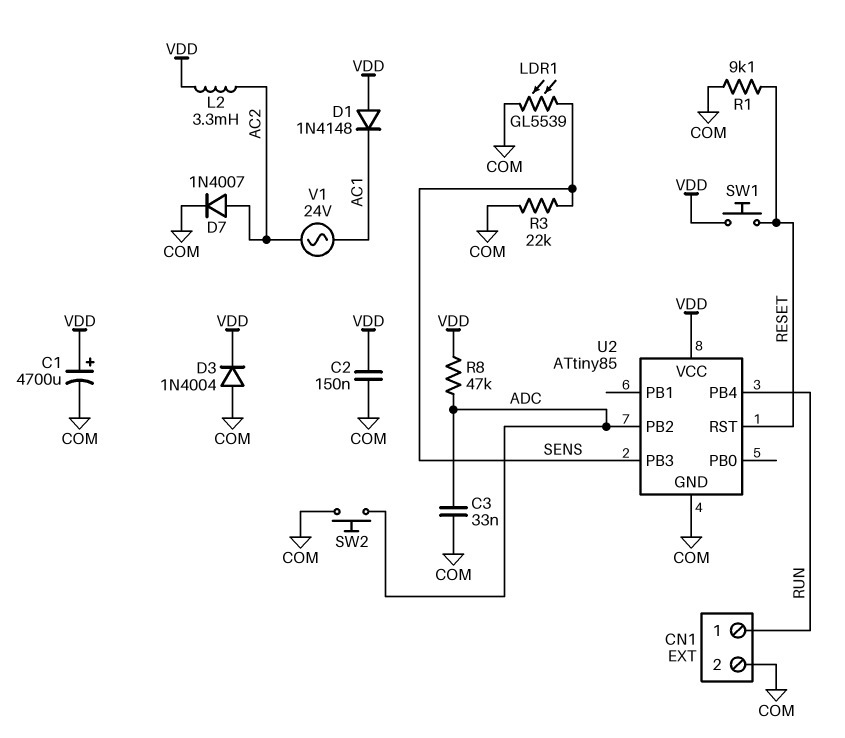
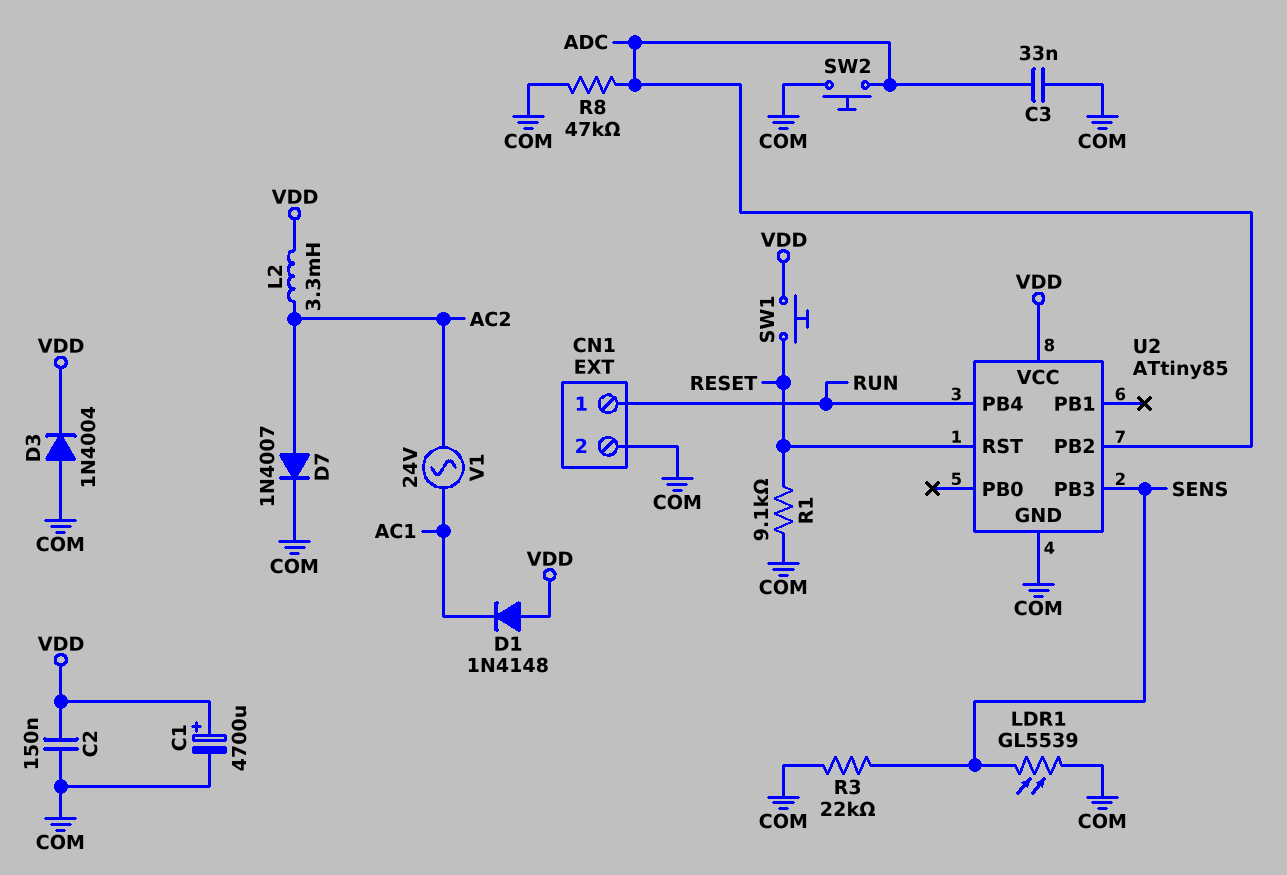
R8: 47k (ADC, VDD) -> 47k (ADC, COM)

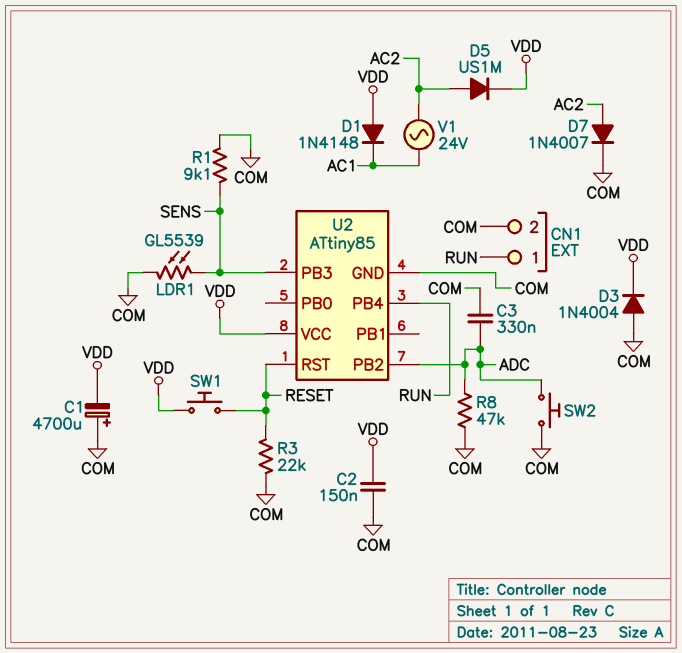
C1: 4700uF (plus VDD, minus COM) -> 4700uF (plus COM, minus VDD)
C3: 33nF (ADC, COM) -> 330nF (ADC, COM)
D5: none -> diode US1M (A AC2, K VDD)
L2: 3.3mH (AC2, VDD) -> none
R1: 9.1k (COM, RESET) -> 9.1k (COM, SENS)
R3: 22k (COM, SENS) -> 22k (COM, RESET)

